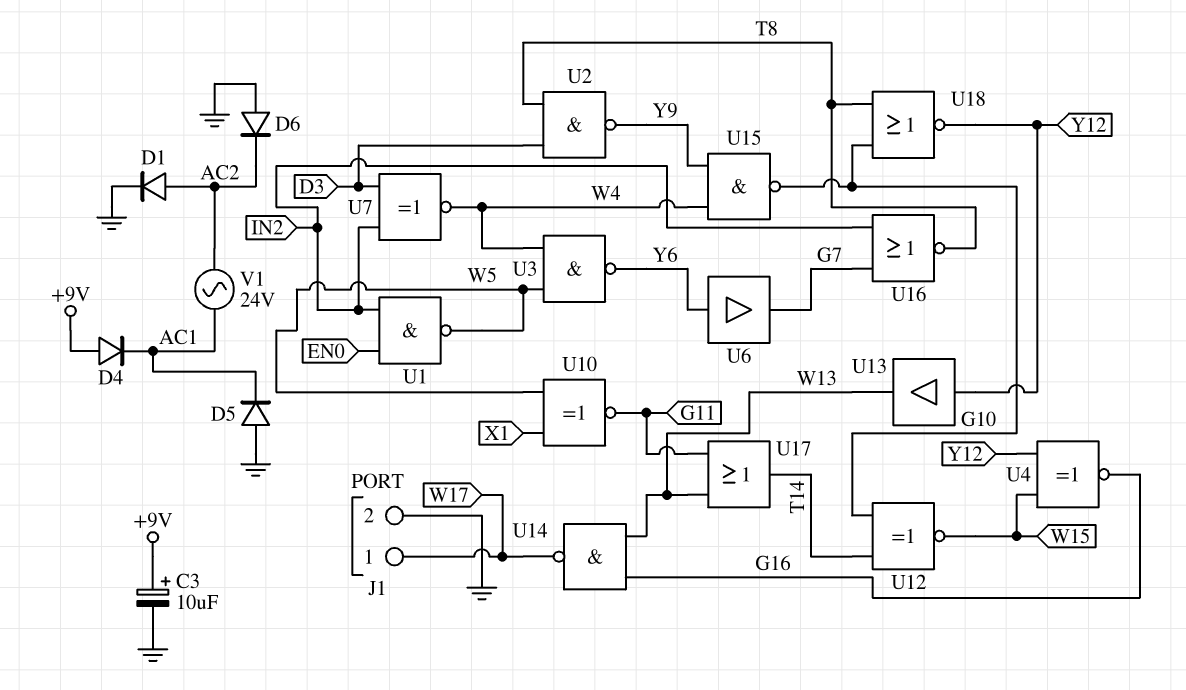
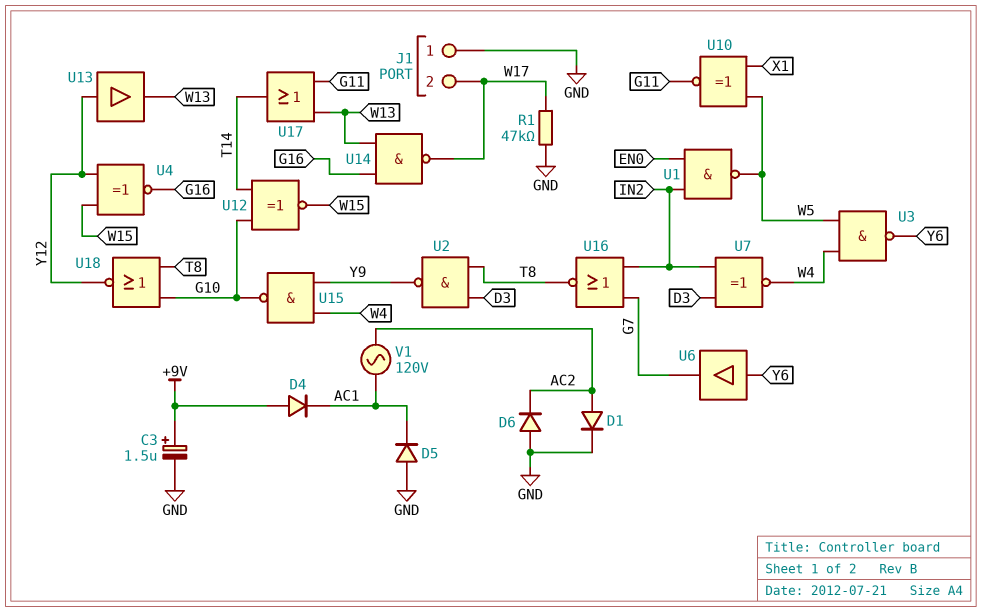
C3: 10uF (plus +9V, minus GND) -> 1.5uF (plus +9V, minus GND)
J1 pin 1: W17 -> GND
J1 pin 2: GND -> W17
R1: none -> 47k (GND, W17)
V1: AC 24V (AC1, AC2) -> AC 120V (AC1, AC2)

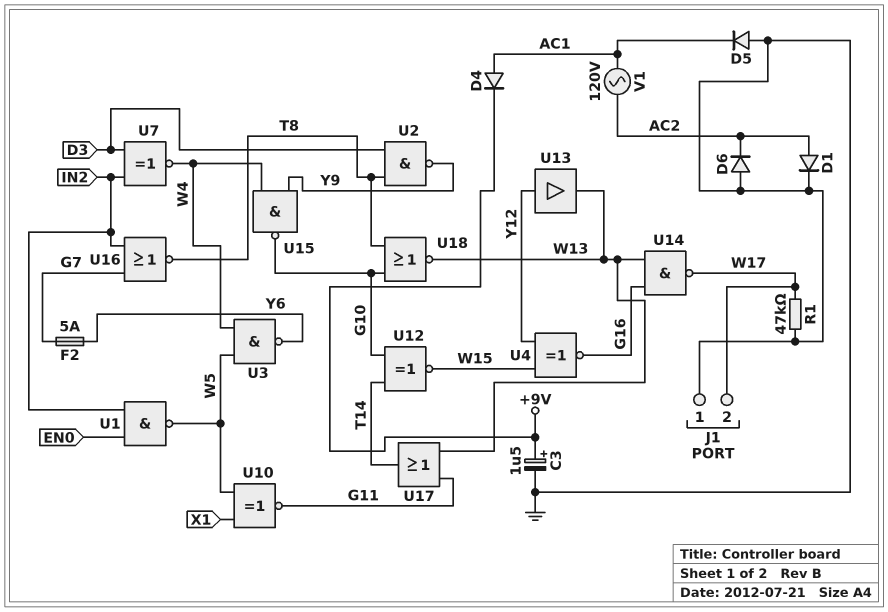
D4: diode (A +9V, K AC1) -> diode (A AC1, K +9V)
F2: none -> 5A (G7, Y6)
U6: buffer (in Y6, out G7) -> none
U18: NOR (in G10, in T8, out Y12) -> NOR (in G10, in T8, out W13)

